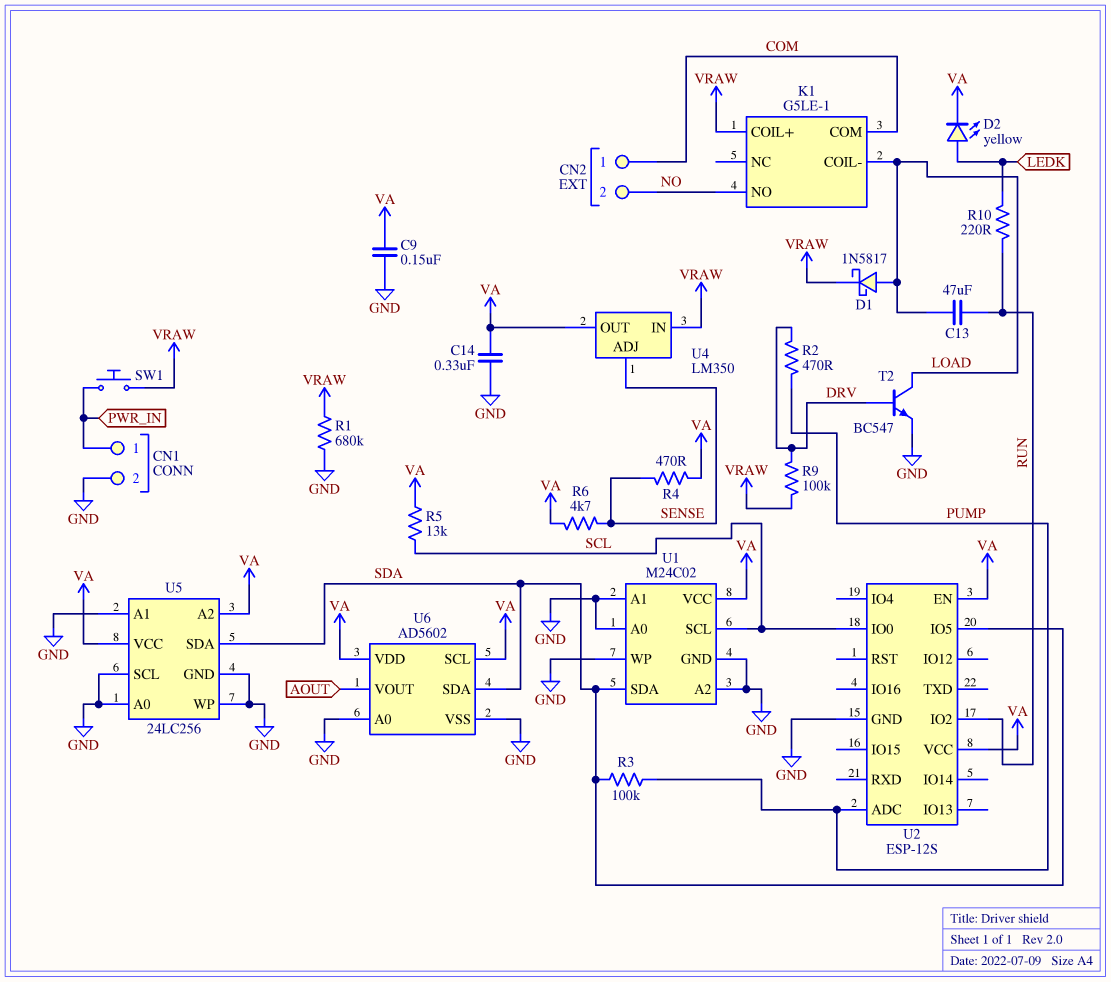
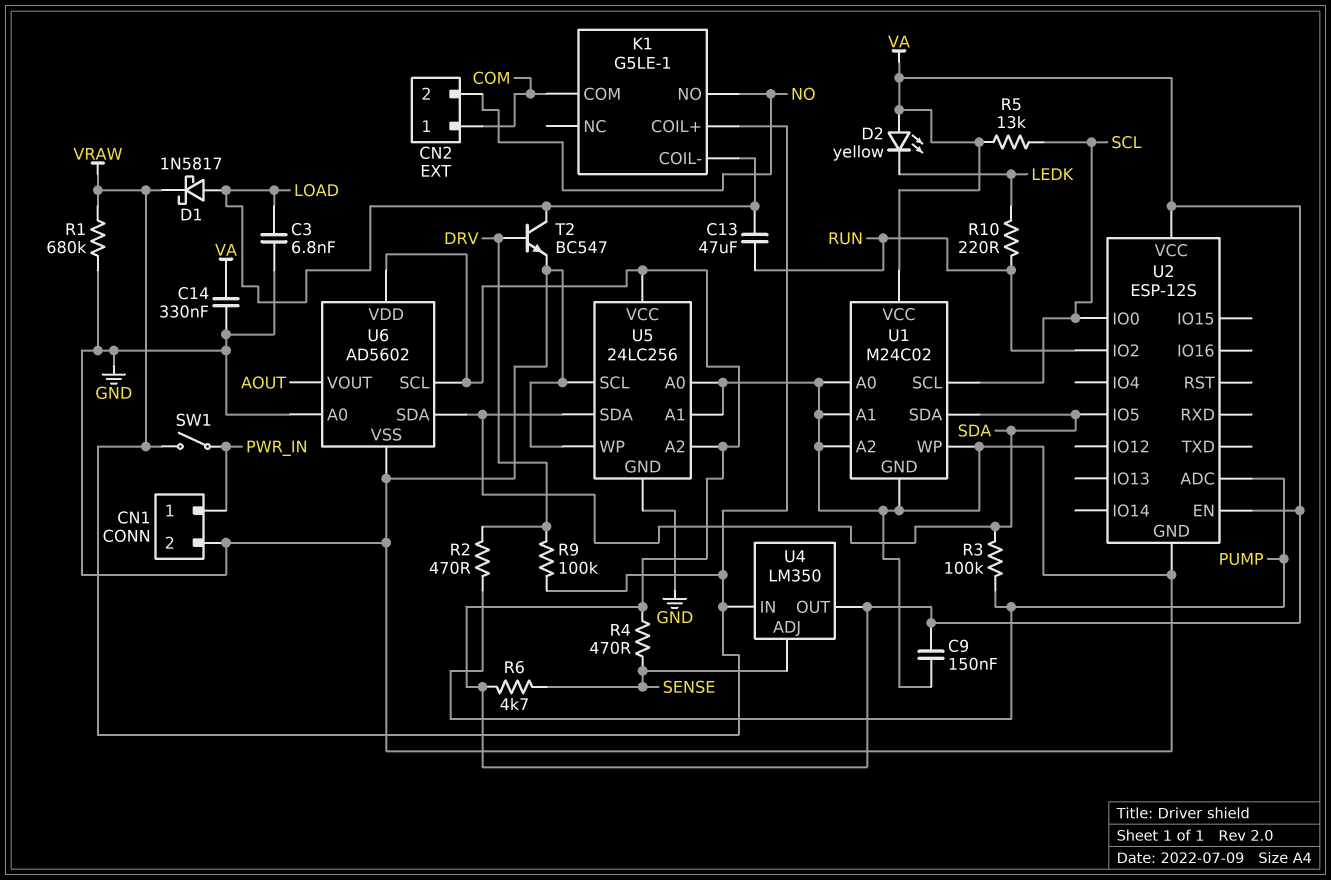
C3: none -> 6.8nF (GND, LOAD)
D2: LED yellow (A LEDK, K VA) -> LED yellow (A VA, K LEDK)
SW1: button (PWR_IN, VRAW) -> switch (PWR_IN, VRAW)

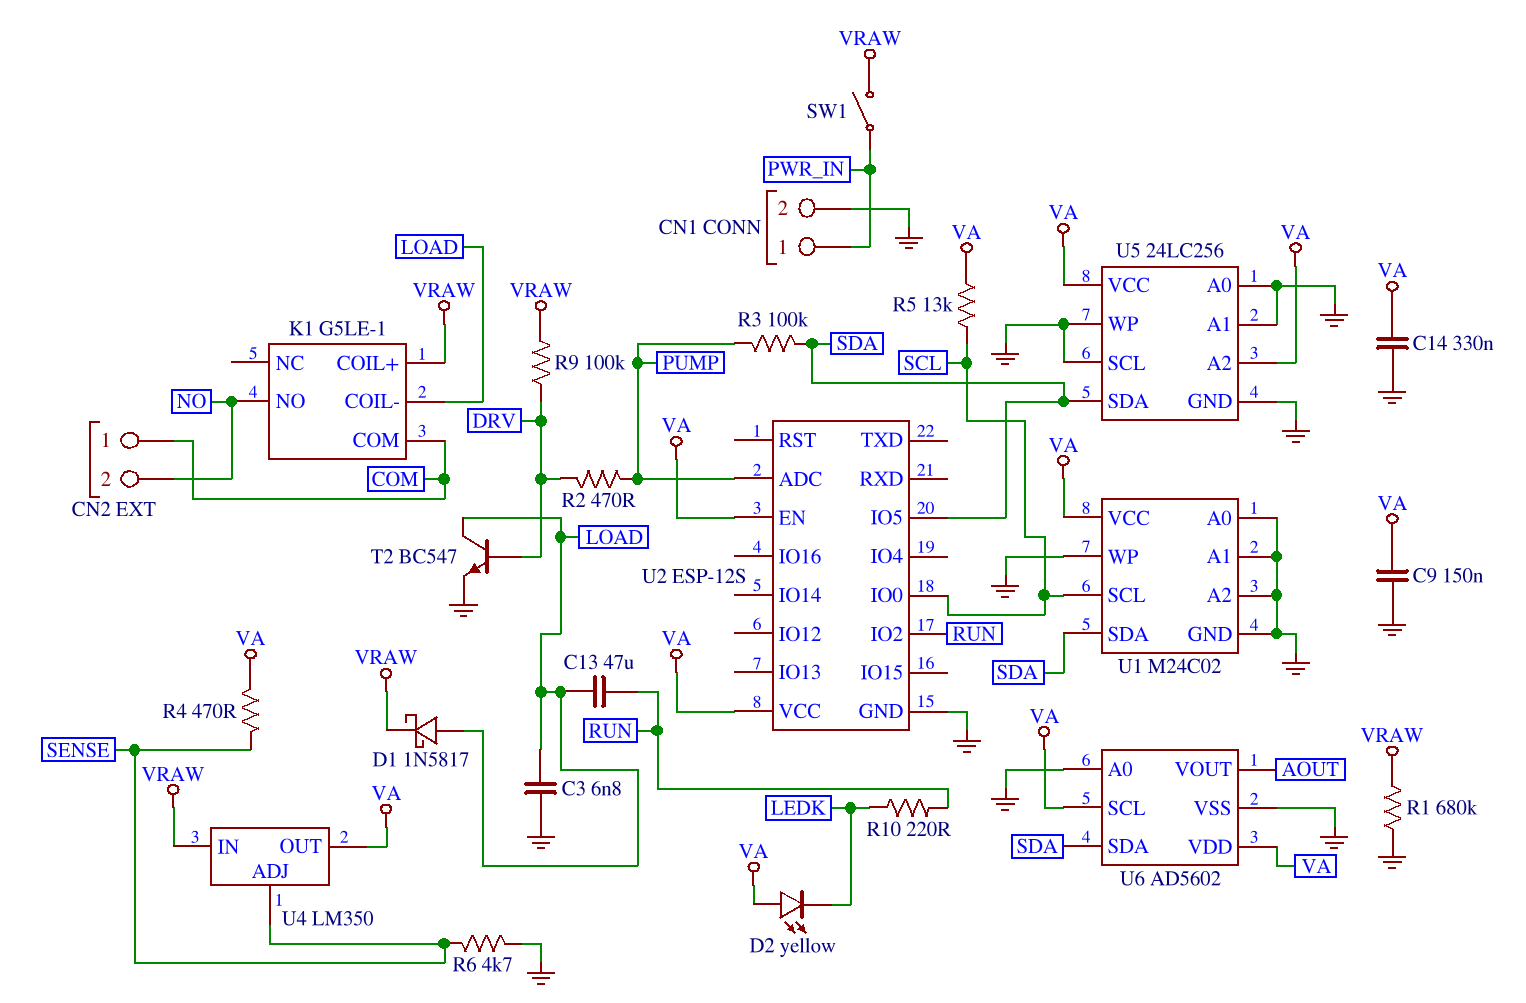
R6: 4.7k (SENSE, VA) -> 4.7k (GND, SENSE)

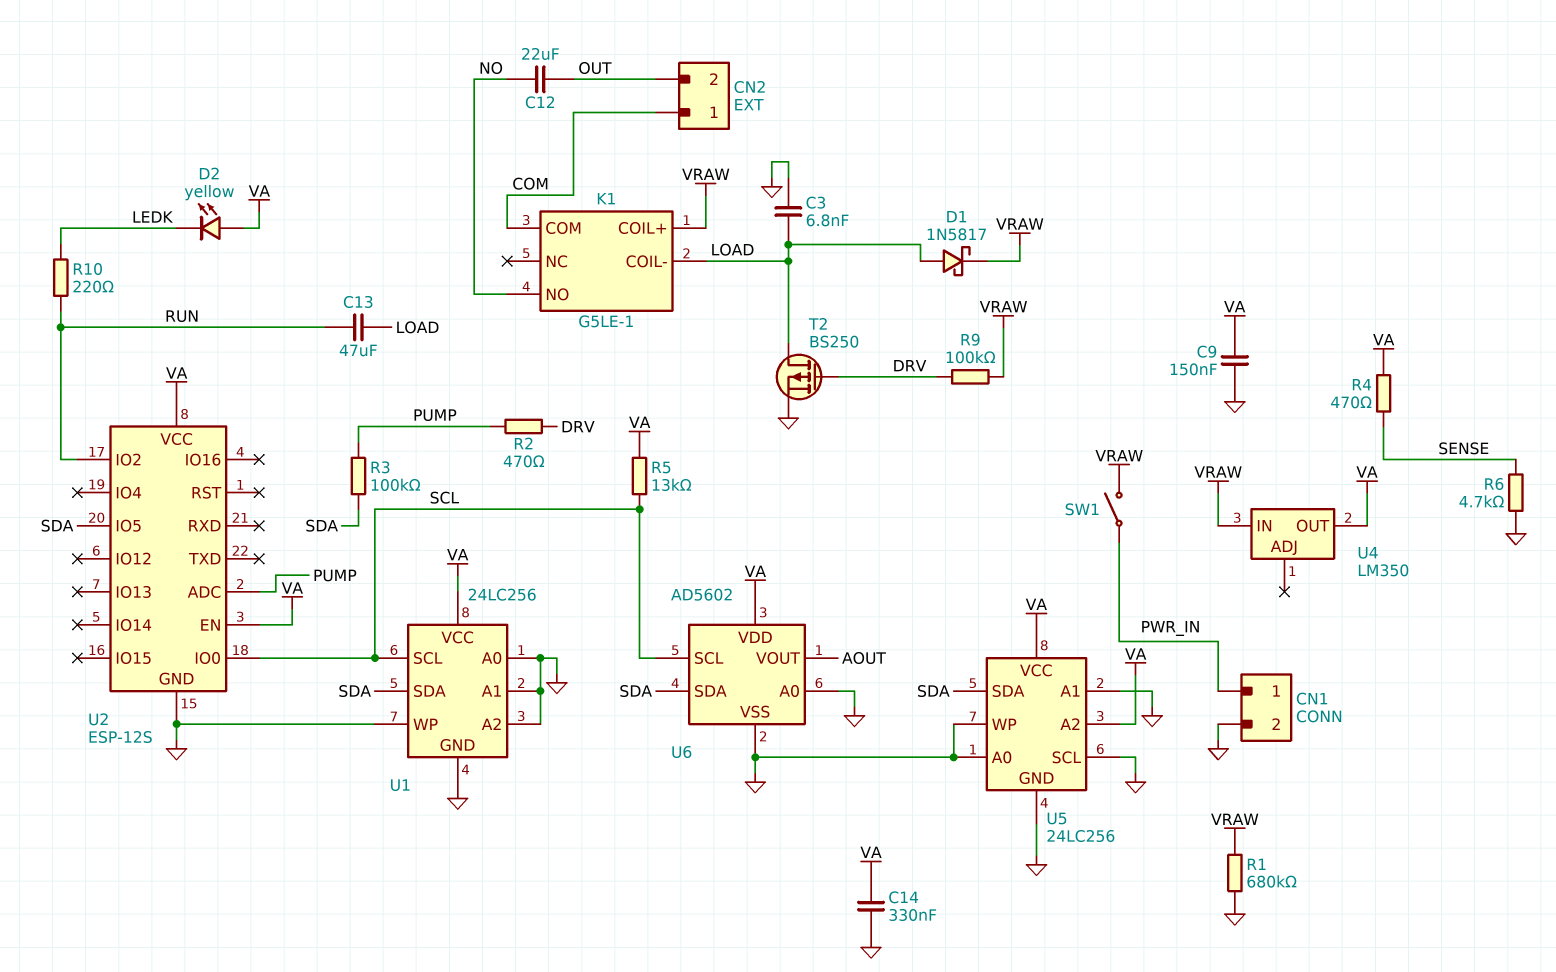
C12: none -> 22uF (NO, OUT)
CN2 pin 2: NO -> OUT
T2: NPN BC547 (B DRV, C LOAD, E GND) -> PMOS BS250 (G DRV, D LOAD, S GND)
U1: M24C02 -> 24LC256
U4 pin ADJ: SENSE -> none
U6 pin SCL: VA -> SCL

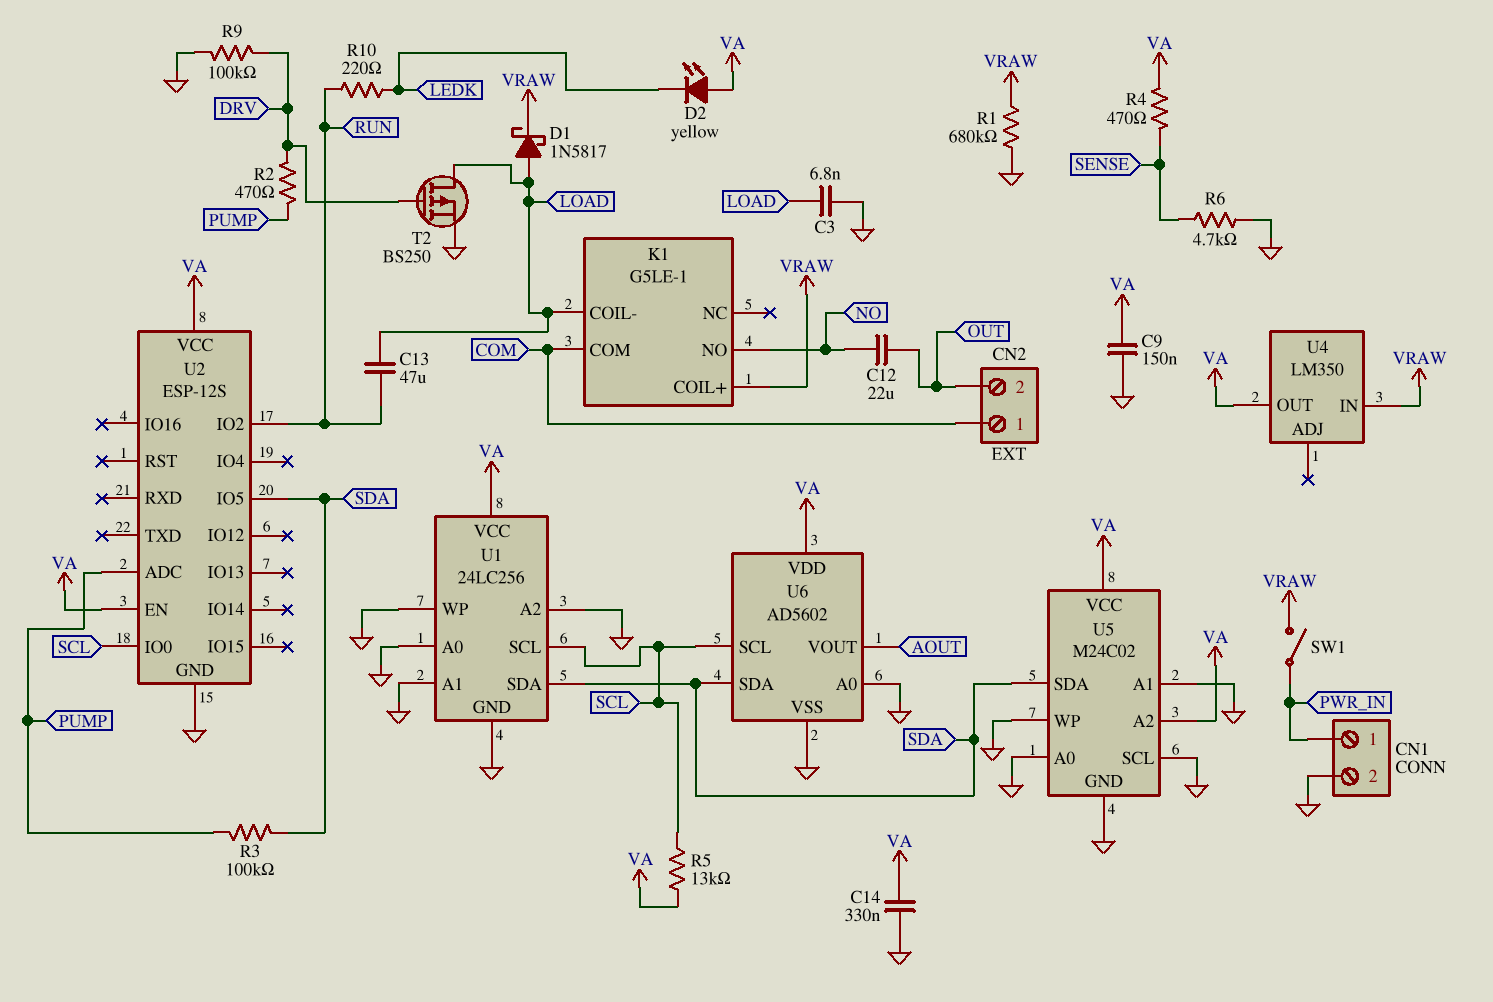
R9: 100k (DRV, VRAW) -> 100k (DRV, GND)
U5: 24LC256 -> M24C02

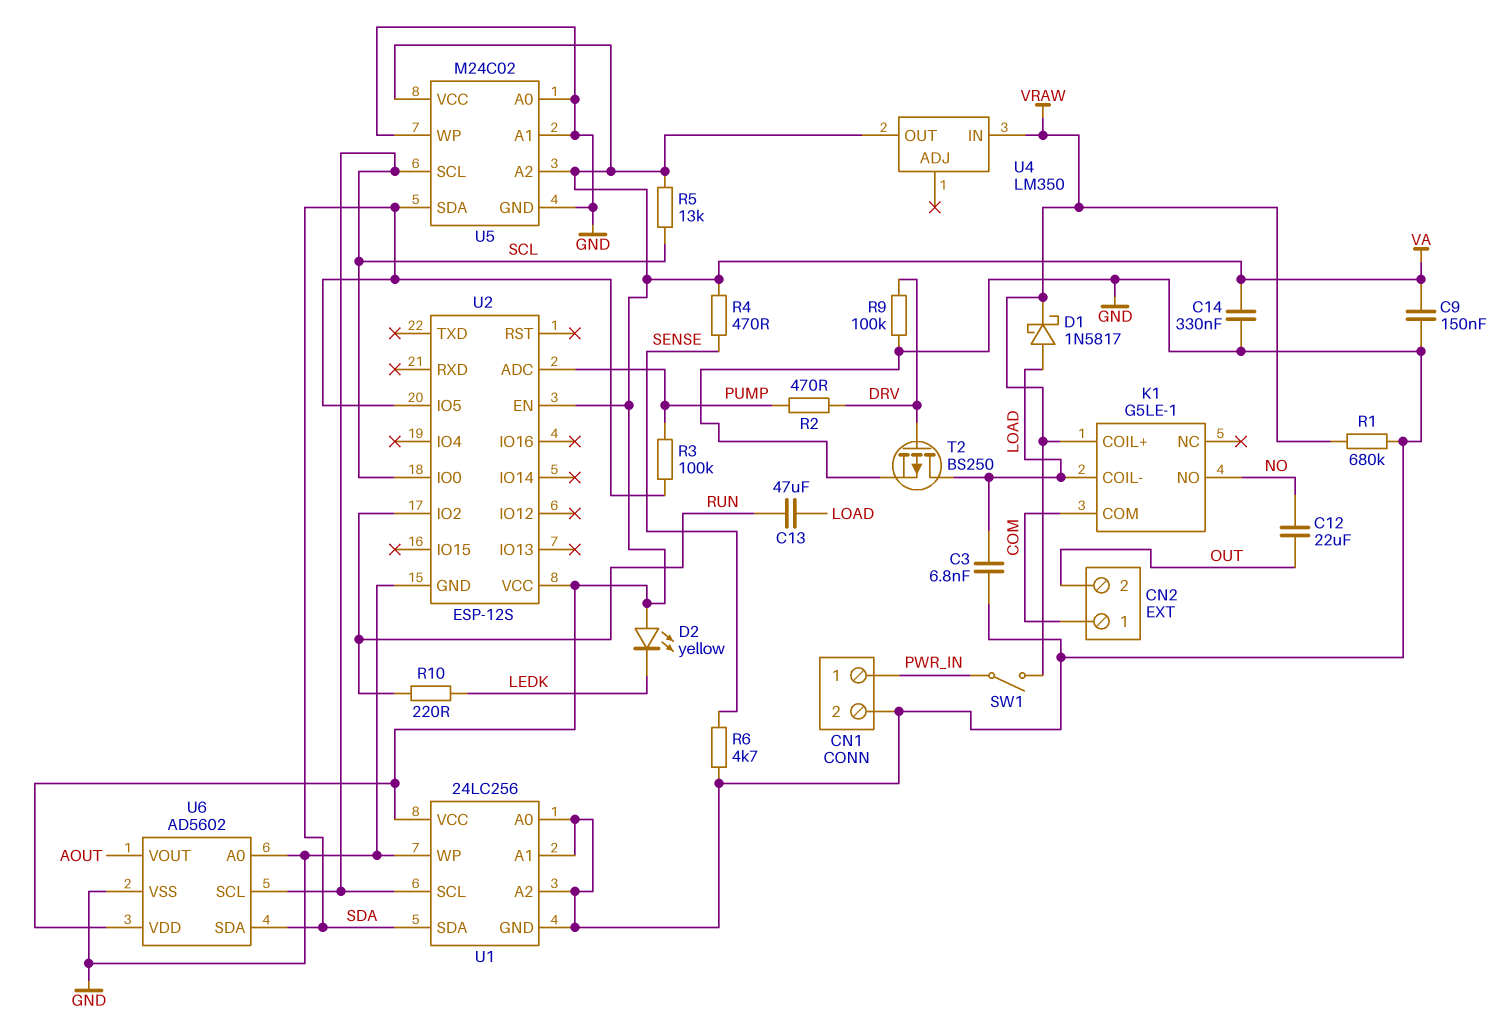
U5 pin SCL: GND -> SCL

